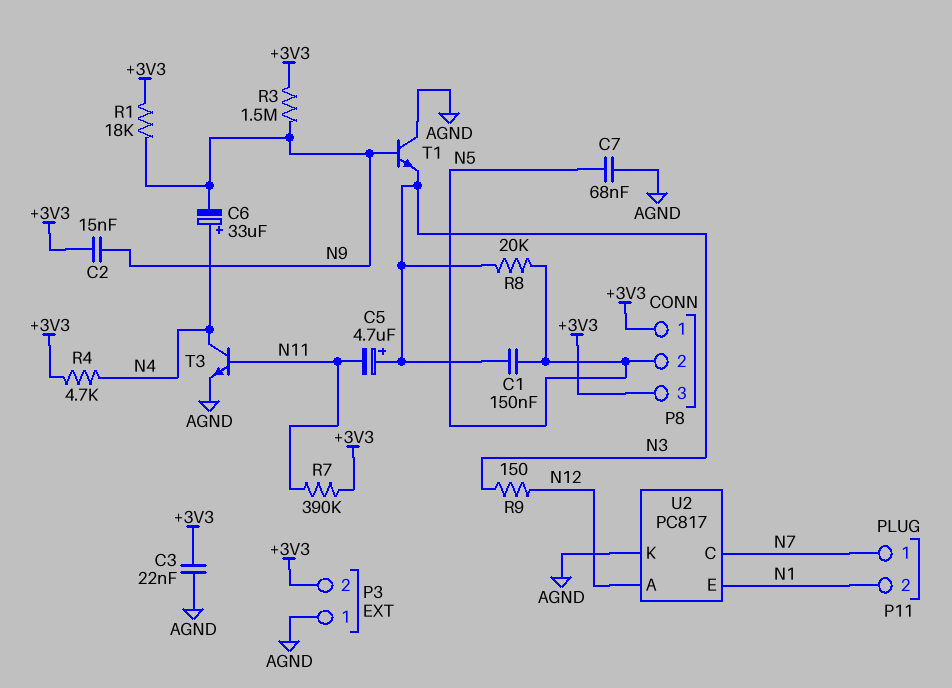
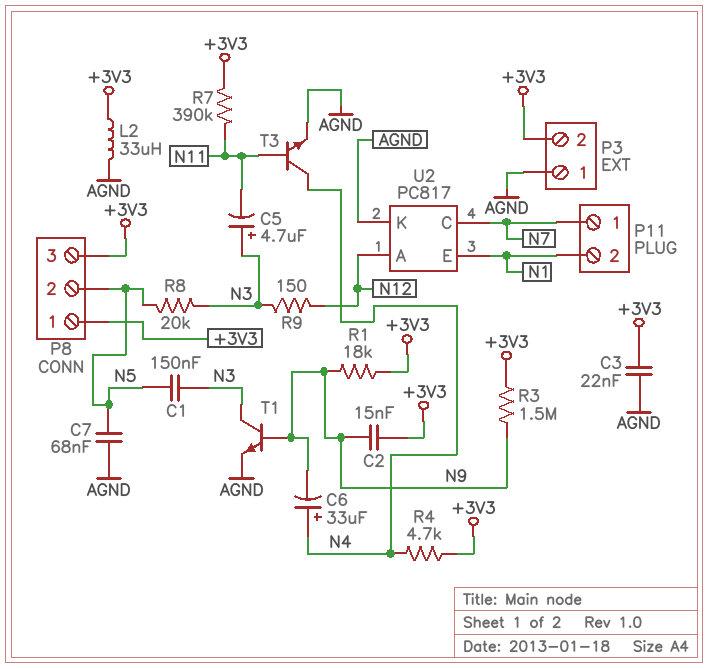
L2: none -> 33uH (+3V3, AGND)
T1: NPN (B N9, C AGND, E N3) -> NPN (B N9, C N3, E AGND)

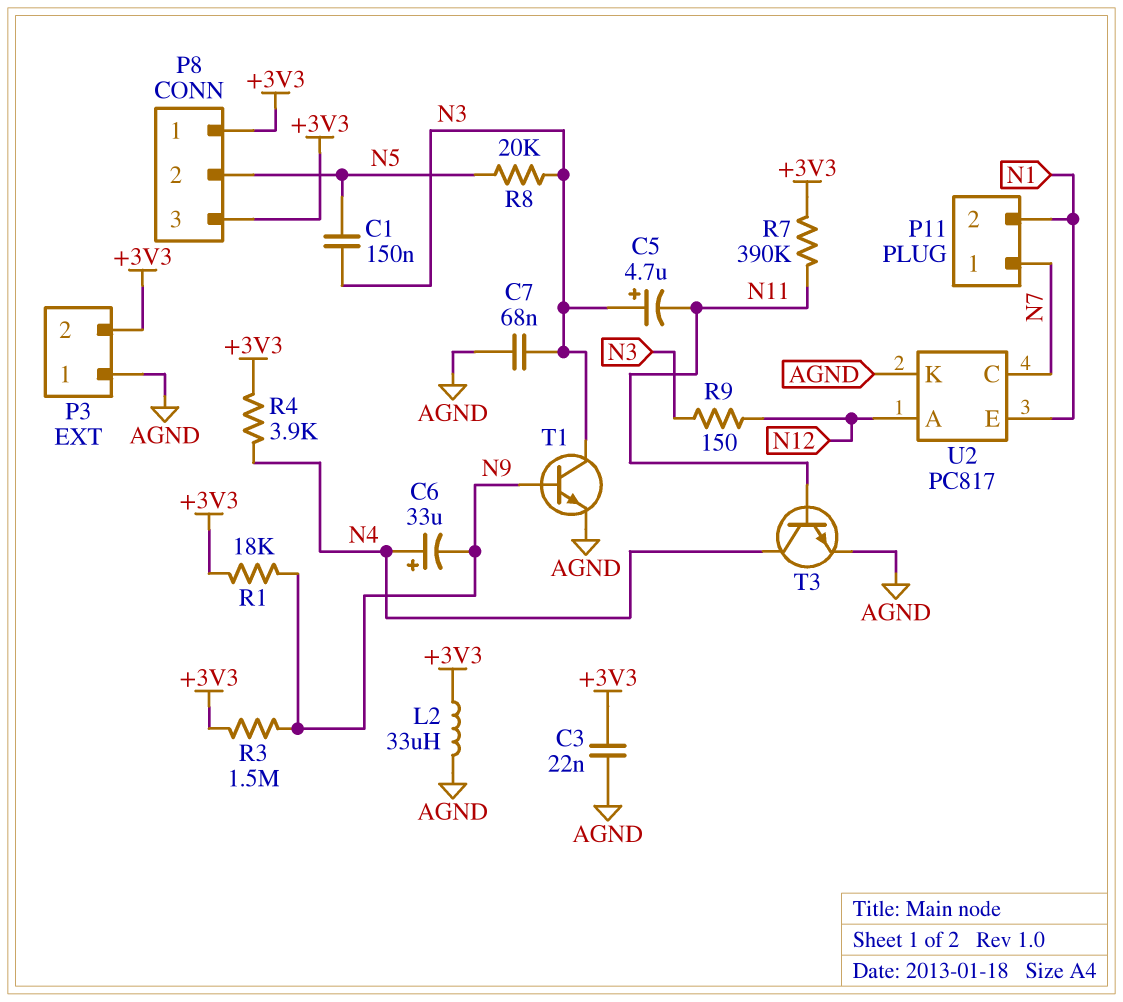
C2: 15nF (+3V3, N9) -> none
C7: 68nF (AGND, N5) -> 68nF (AGND, N3)
R4: 4.7k (+3V3, N4) -> 3.9k (+3V3, N4)

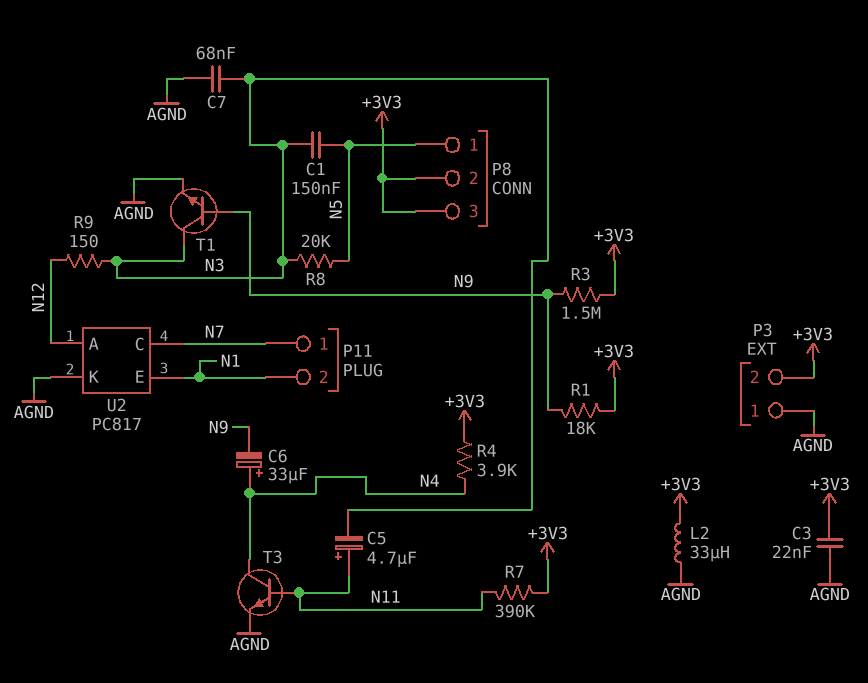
C5: 4.7uF (plus N3, minus N11) -> 4.7uF (plus N11, minus N3)
P8 pin 1: +3V3 -> N5
P8 pin 2: N5 -> +3V3

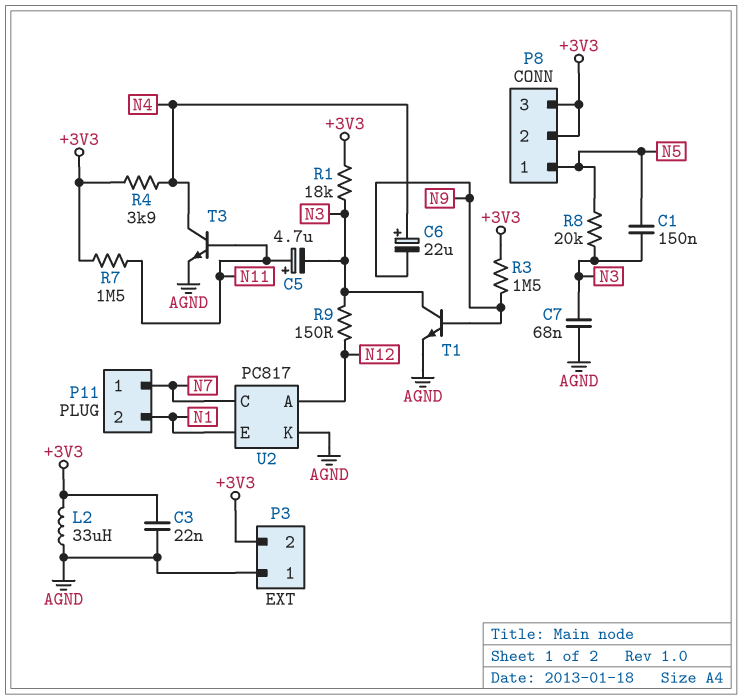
C6: 33uF (plus N4, minus N9) -> 22uF (plus N4, minus N9)
R1: 18k (+3V3, N9) -> 18k (+3V3, N3)
R7: 390k (+3V3, N11) -> 1.5M (+3V3, N11)

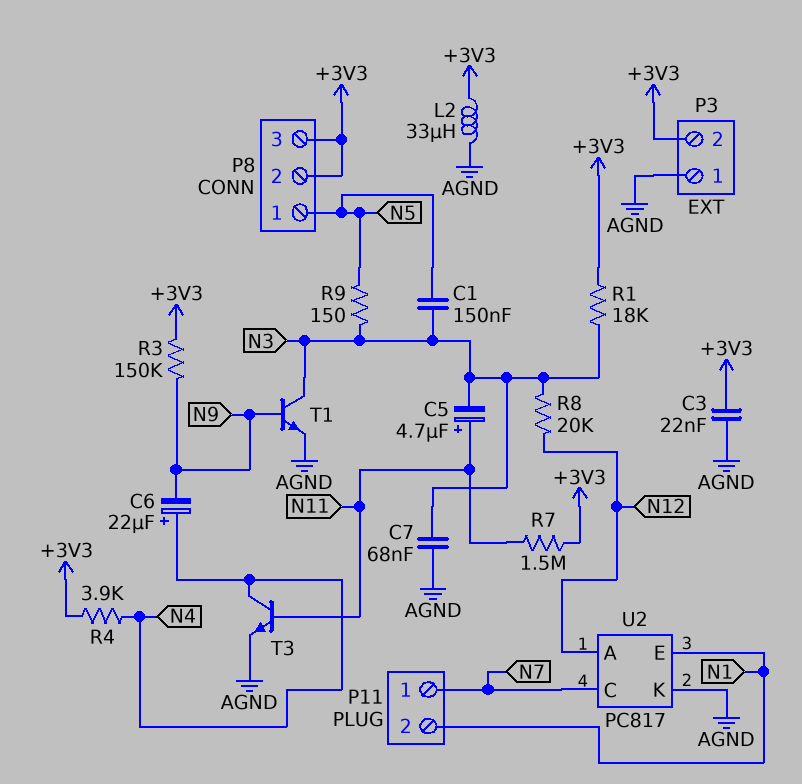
R3: 1.5M (+3V3, N9) -> 150k (+3V3, N9)
R8: 20k (N3, N5) -> 20k (N3, N12)
R9: 150 (N3, N12) -> 150 (N3, N5)

